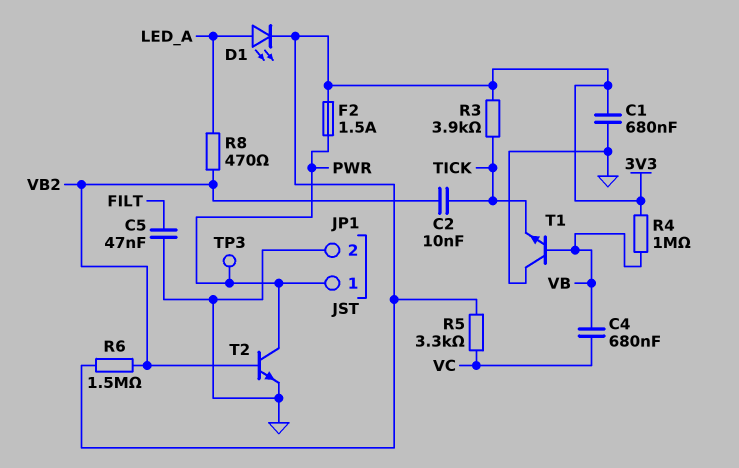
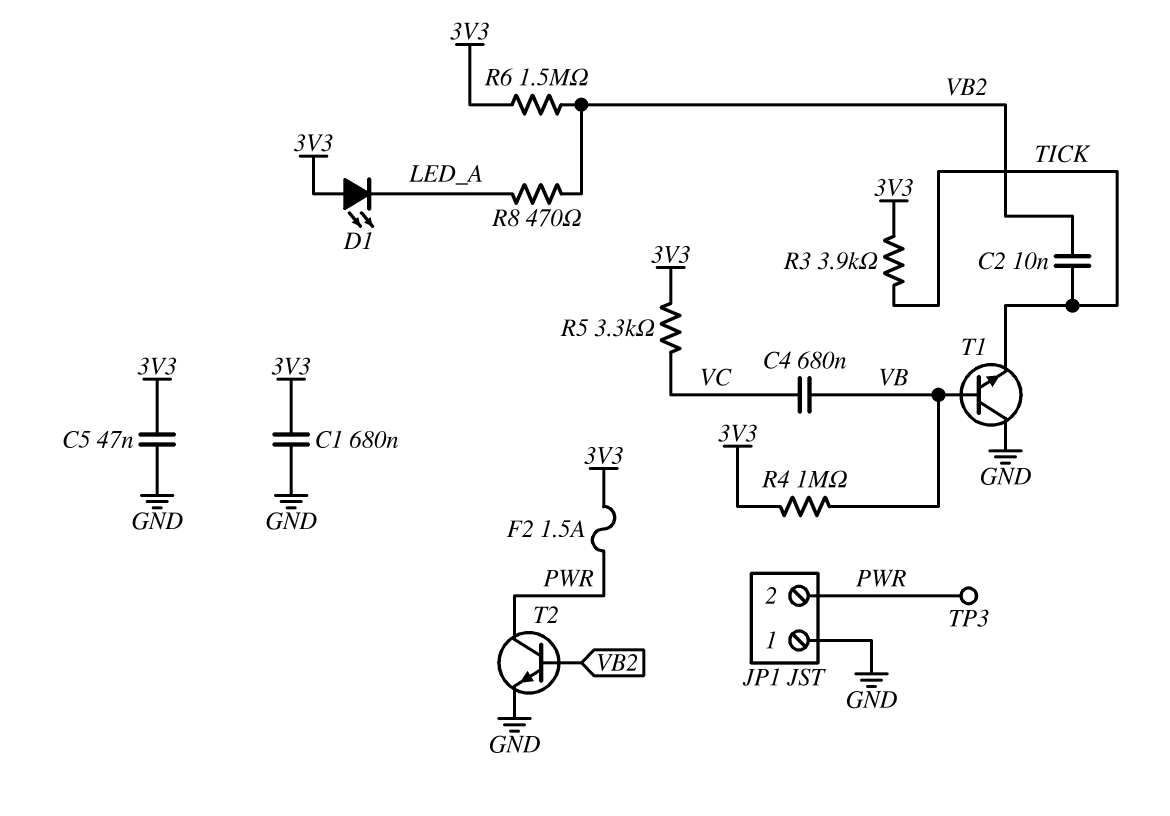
C5: 47nF (FILT, GND) -> 47nF (3V3, GND)
D1: LED (A LED_A, K 3V3) -> LED (A 3V3, K LED_A)
JP1 pin 1: PWR -> GND
JP1 pin 2: GND -> PWR

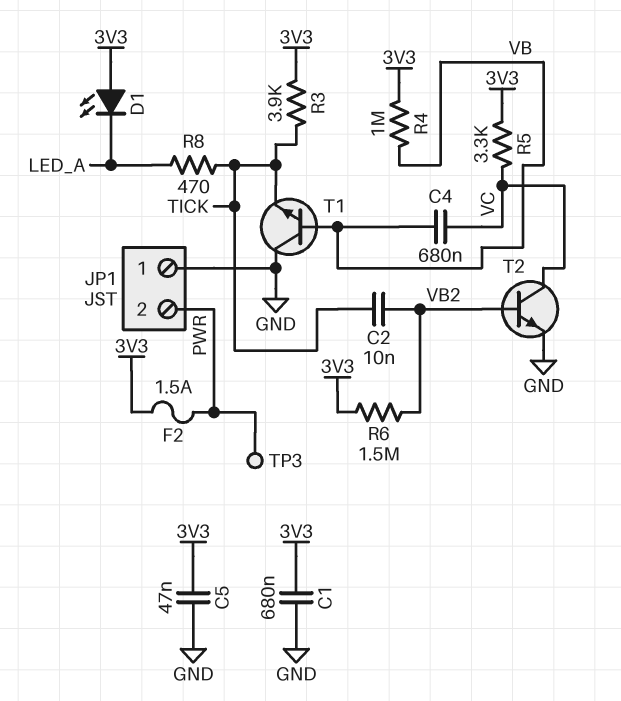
R8: 470 (LED_A, VB2) -> 470 (LED_A, TICK)
T2: NPN (B VB2, C PWR, E GND) -> NPN (B VB2, C VC, E GND)

